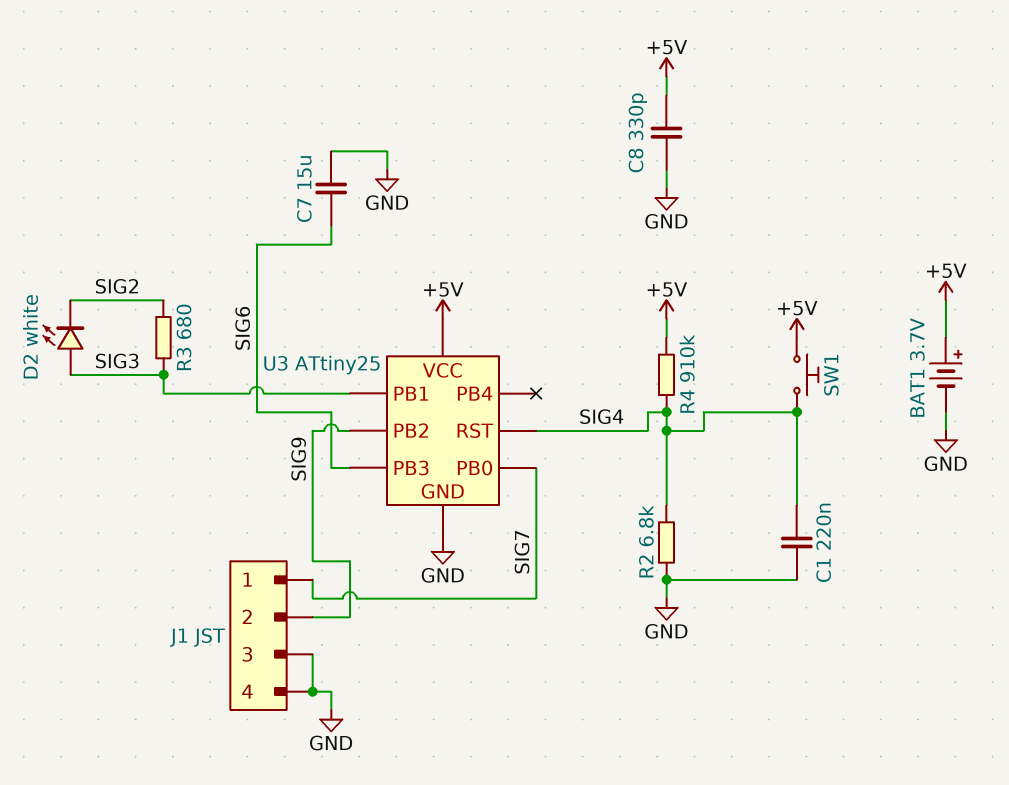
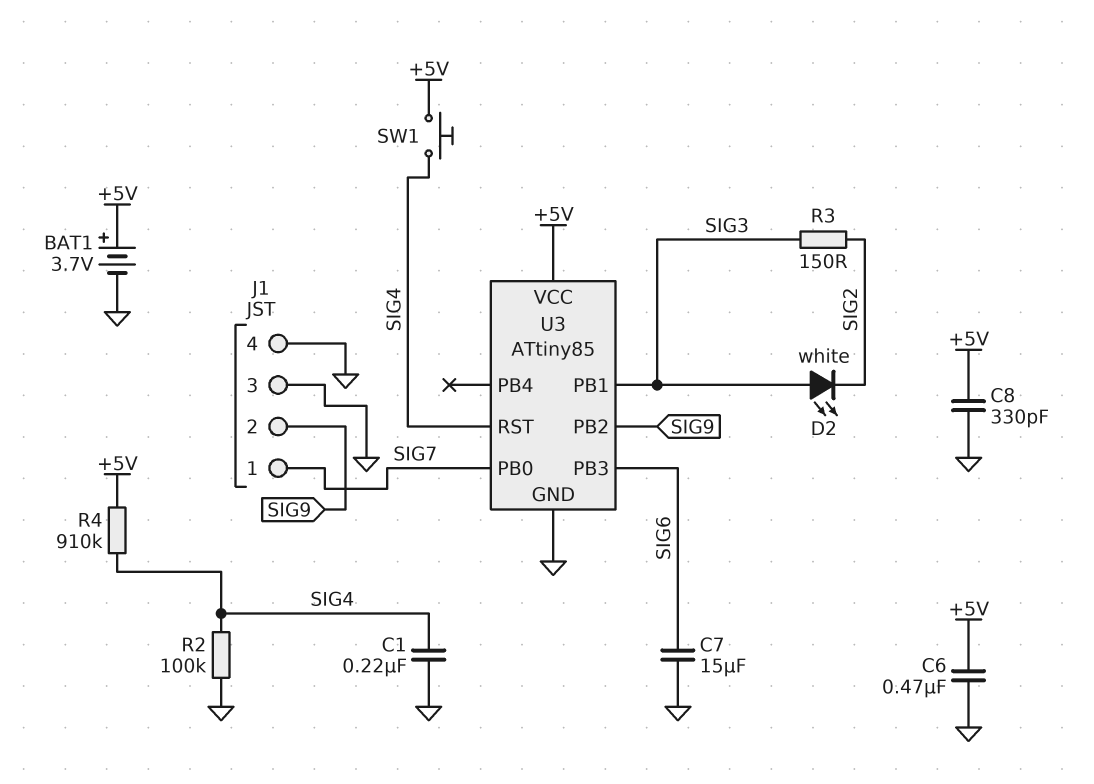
C6: none -> 470nF (+5V, GND)
R2: 6.8k (GND, SIG4) -> 100k (GND, SIG4)
R3: 680 (SIG2, SIG3) -> 150 (SIG2, SIG3)
U3: ATtiny25 -> ATtiny85

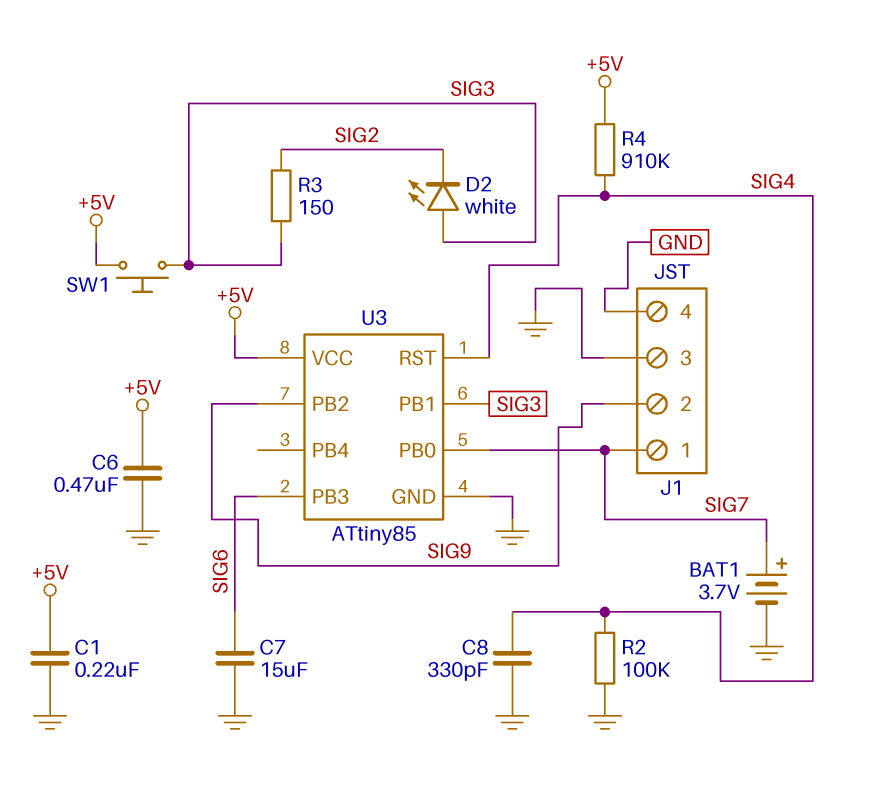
BAT1: 3.7V (plus +5V, minus GND) -> 3.7V (plus SIG7, minus GND)
C1: 220nF (GND, SIG4) -> 220nF (+5V, GND)
C8: 330pF (+5V, GND) -> 330pF (GND, SIG4)
SW1: button (+5V, SIG4) -> button (+5V, SIG3)

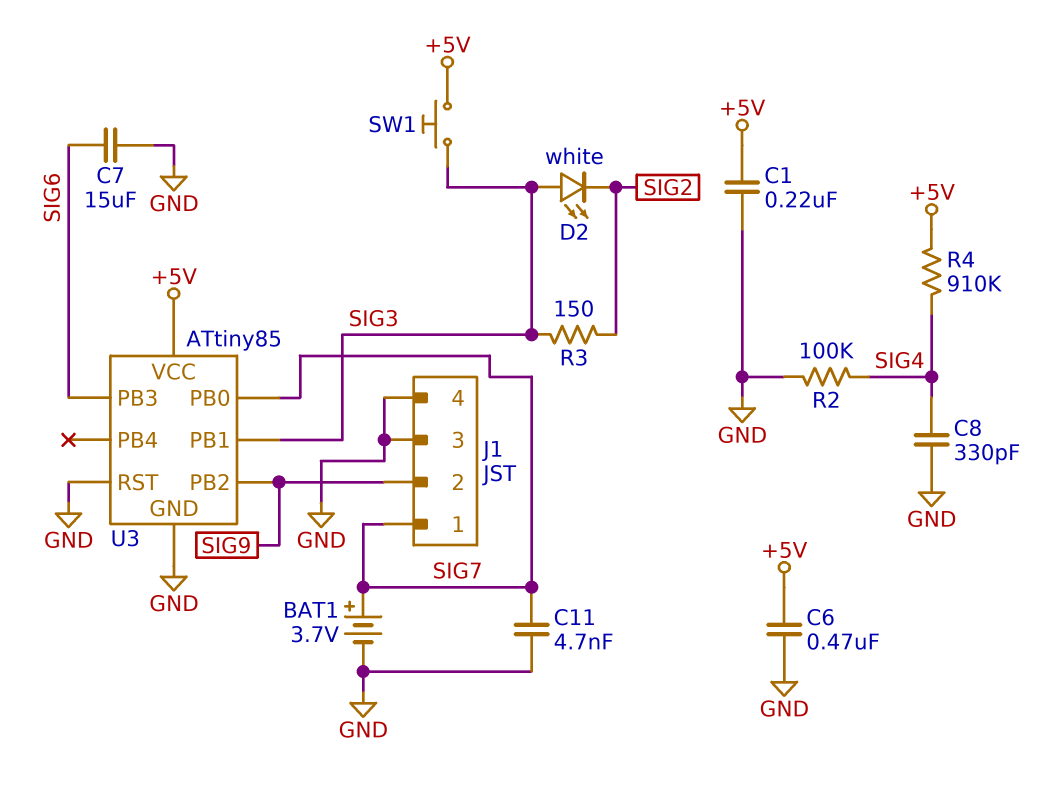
C11: none -> 4.7nF (GND, SIG7)
U3 pin RST: SIG4 -> GND

